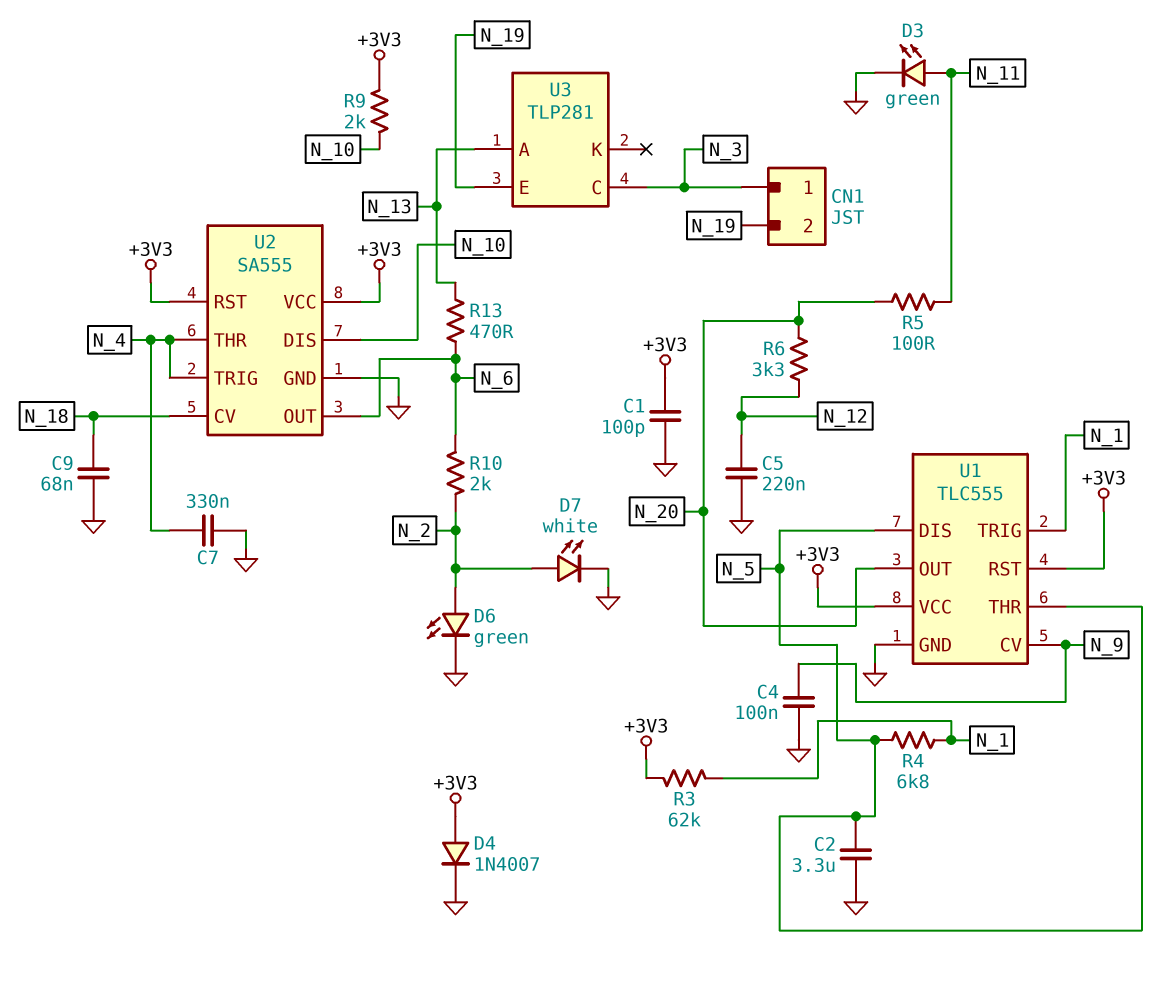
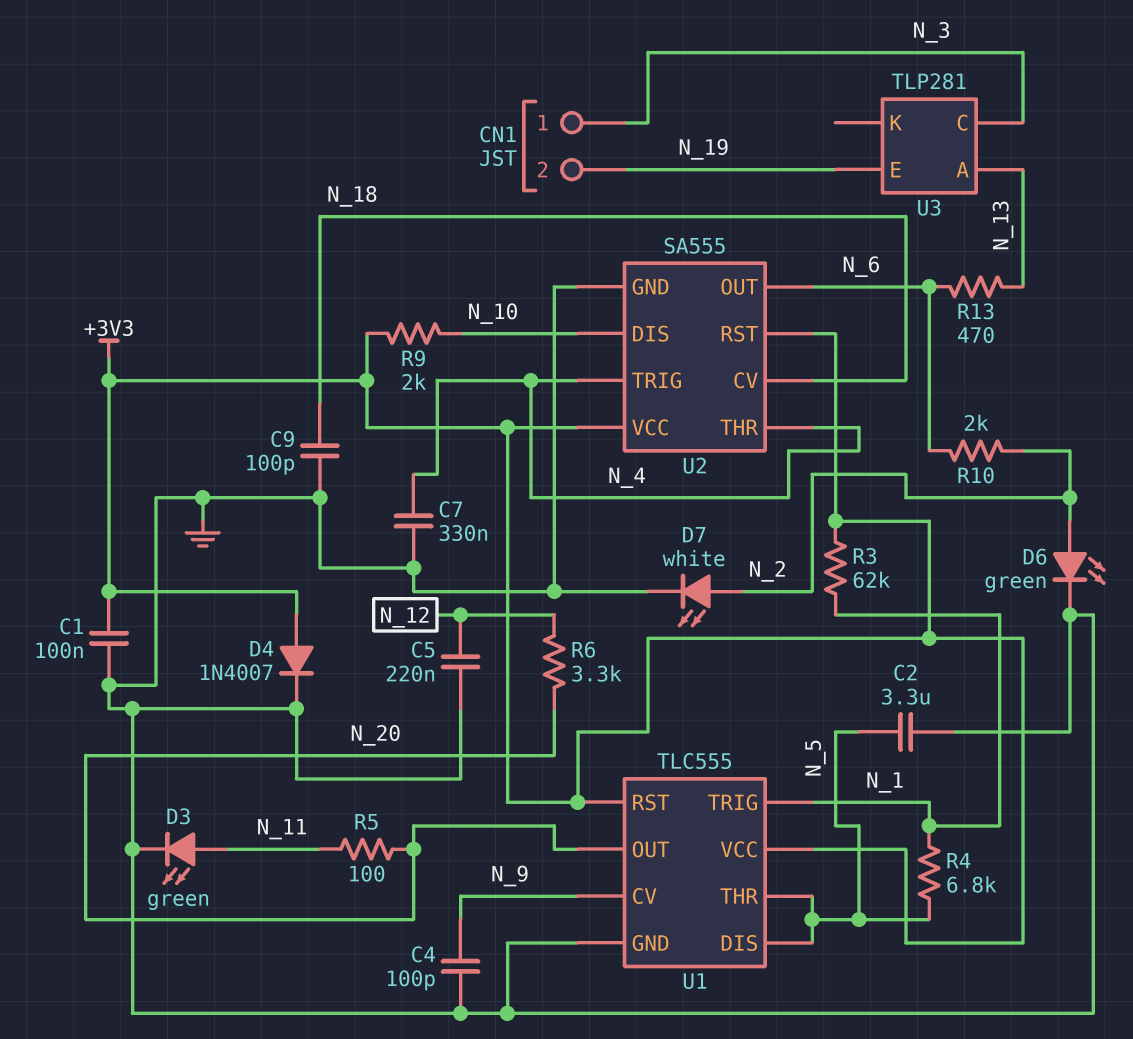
C1: 100pF (+3V3, GND) -> 100nF (+3V3, GND)
C4: 100nF (GND, N_9) -> 100pF (GND, N_9)
C9: 68nF (GND, N_18) -> 100pF (GND, N_18)

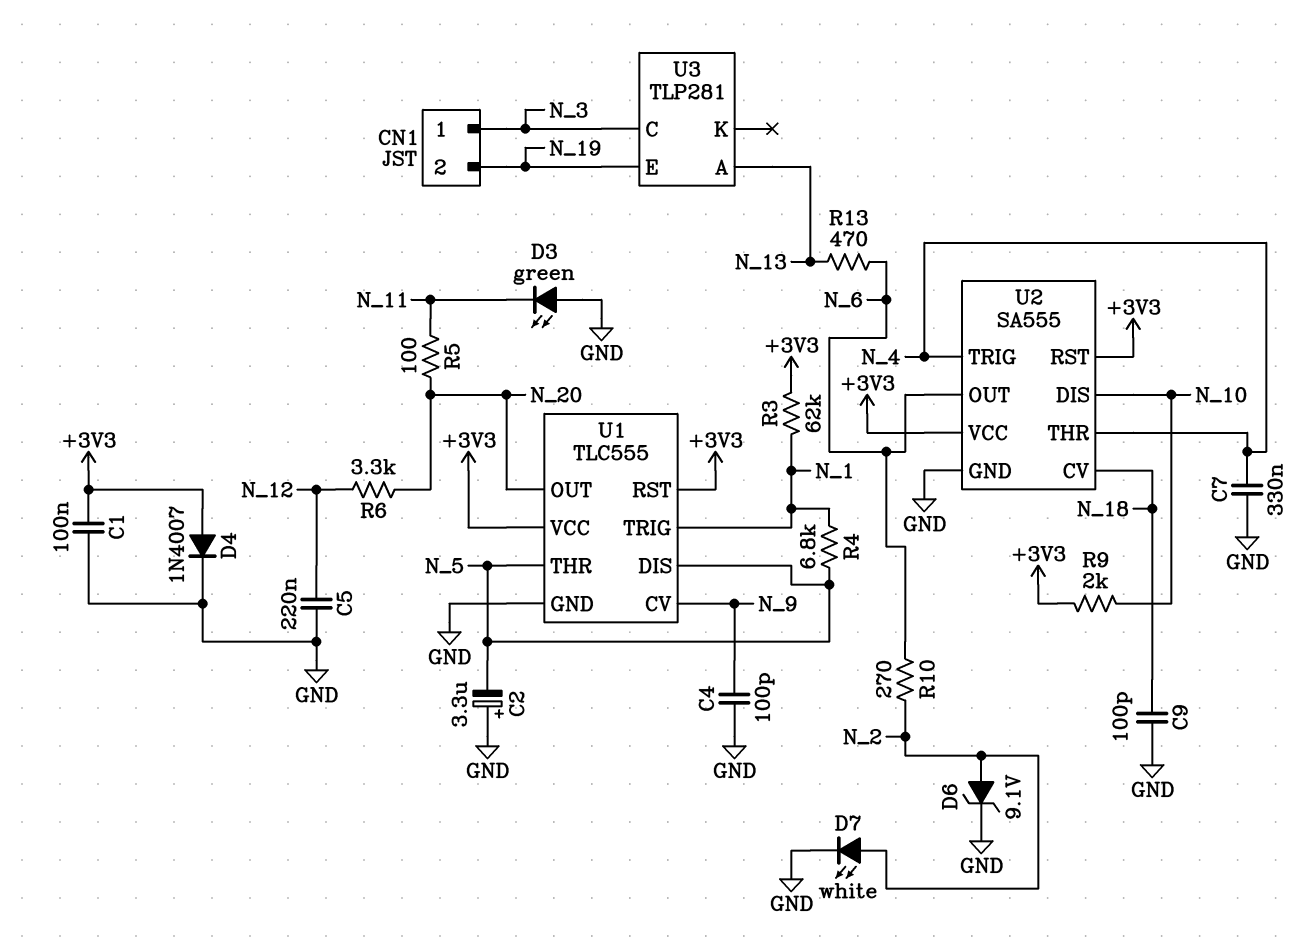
C2: 3.3uF (GND, N_5) -> 3.3uF (plus GND, minus N_5)
D3: LED green (A N_11, K GND) -> LED green (A GND, K N_11)
D6: LED green (A N_2, K GND) -> zener 9.1V (A N_2, K GND)
R10: 2k (N_2, N_6) -> 270 (N_2, N_6)

